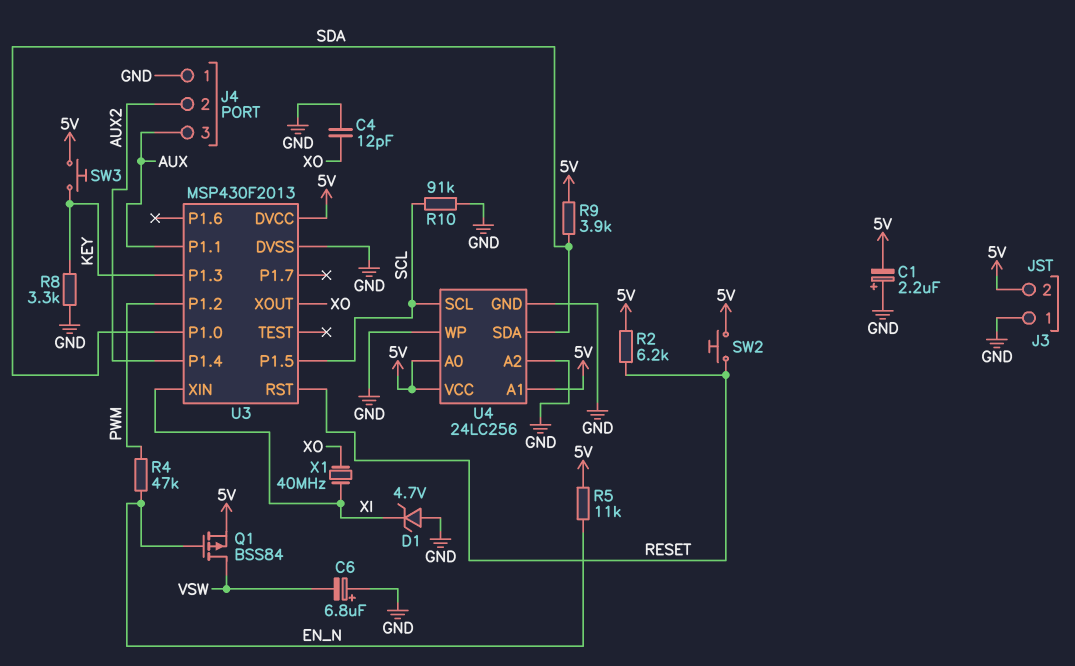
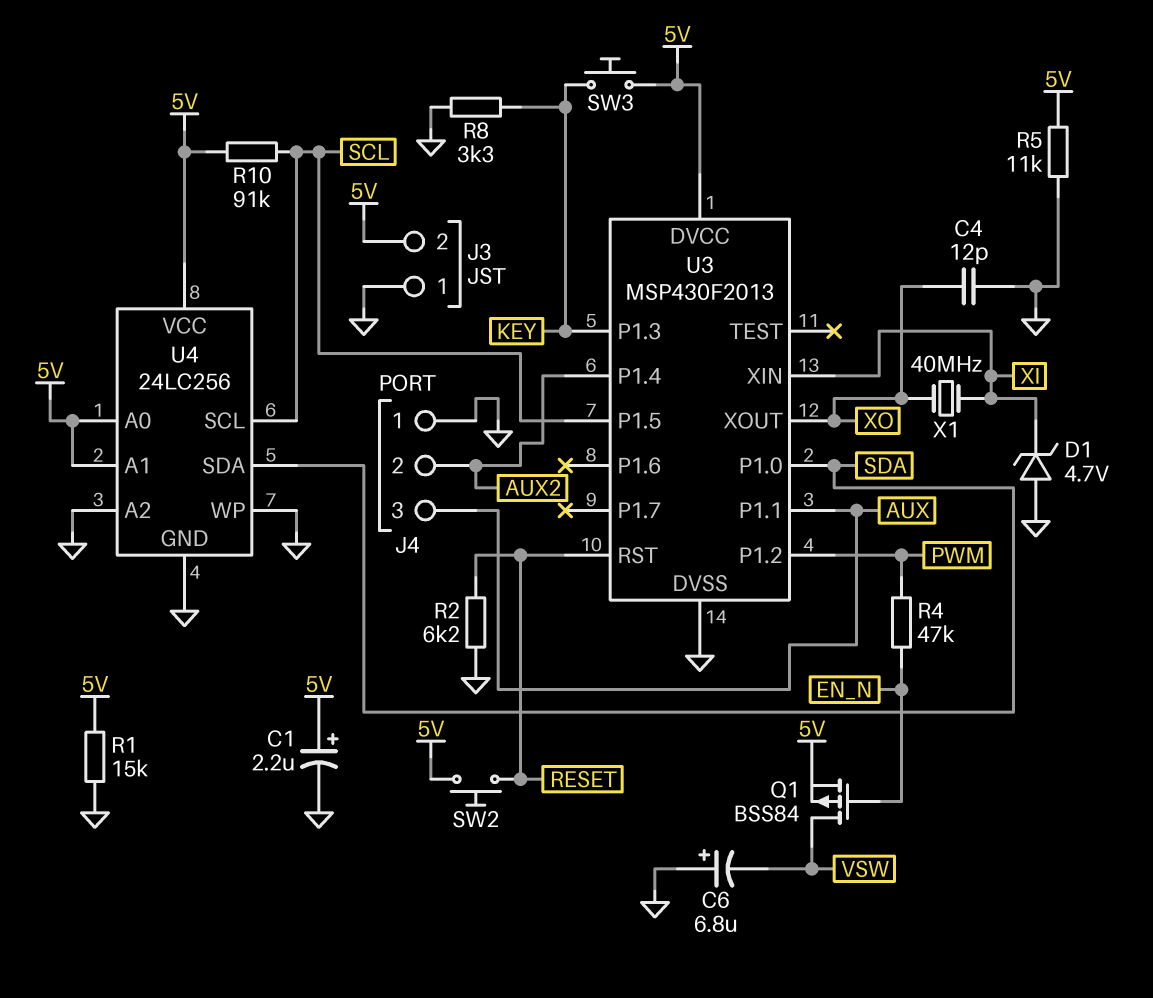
C1: 2.2uF (plus GND, minus 5V) -> 2.2uF (plus 5V, minus GND)
R1: none -> 15k (5V, GND)
R2: 6.2k (5V, RESET) -> 6.2k (GND, RESET)
R5: 11k (5V, EN_N) -> 11k (5V, GND)
R9: 3.9k (5V, SDA) -> none
R10: 91k (GND, SCL) -> 91k (5V, SCL)

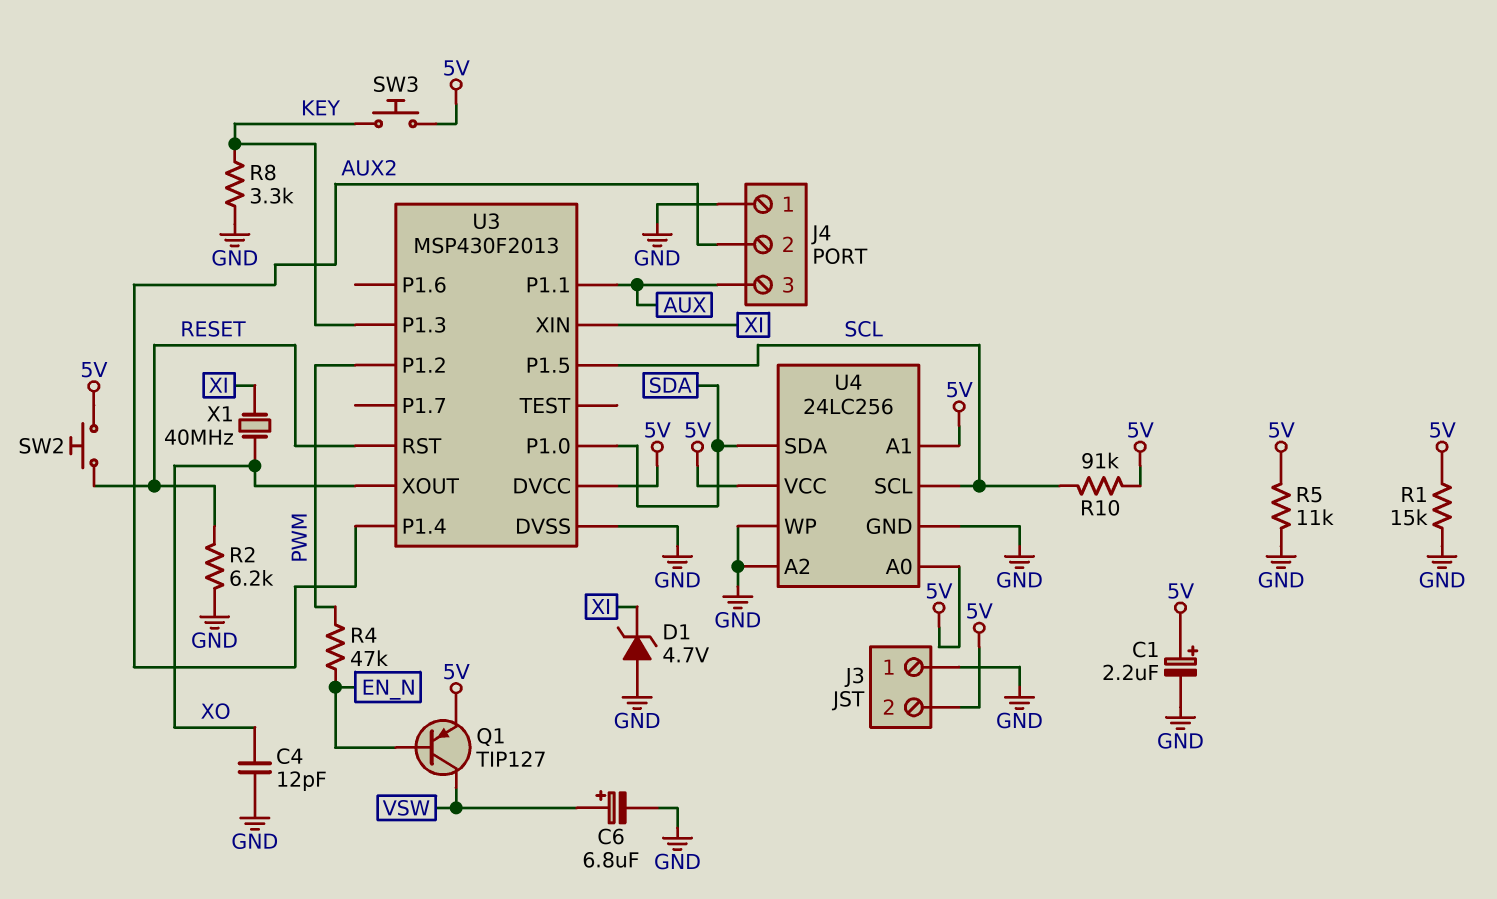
C6: 6.8uF (plus GND, minus VSW) -> 6.8uF (plus VSW, minus GND)
Q1: PMOS BSS84 (G EN_N, D VSW, S 5V) -> PNP TIP127 (B EN_N, C VSW, E 5V)

